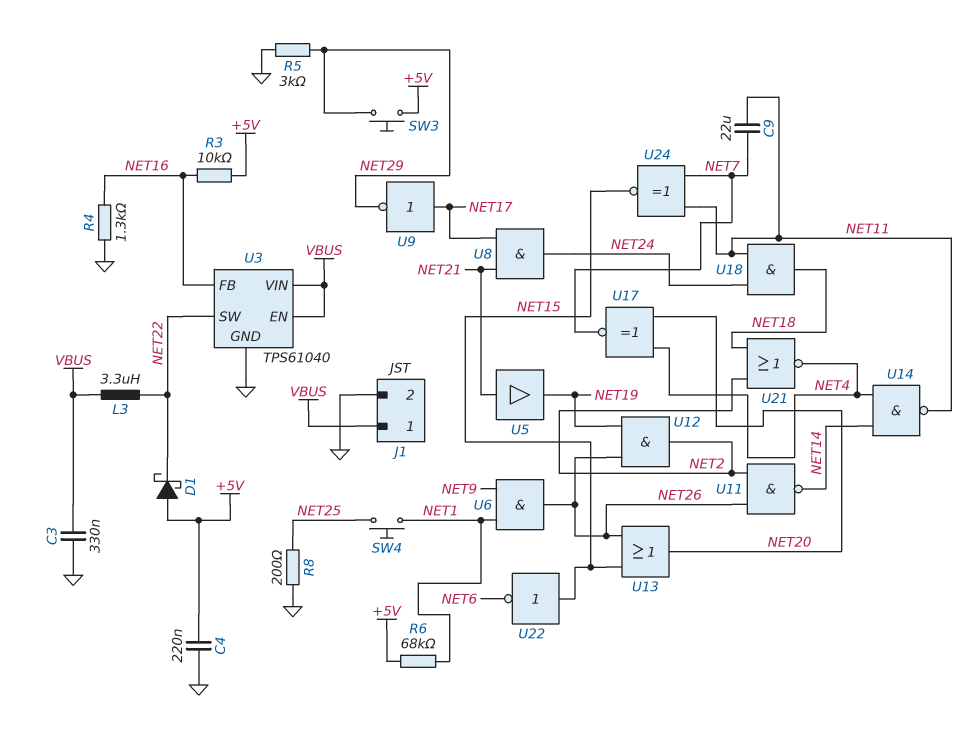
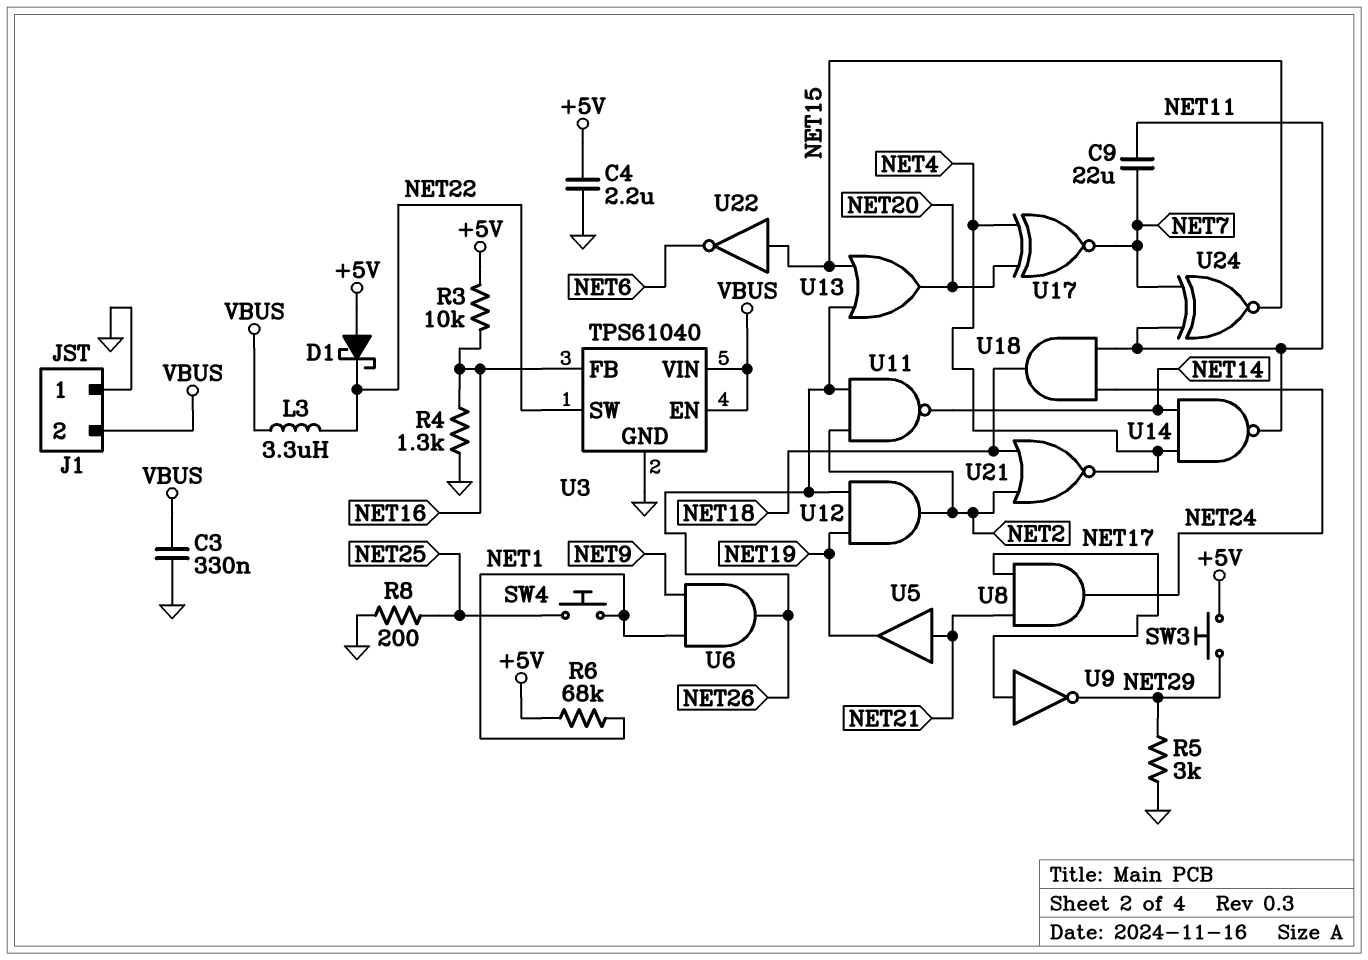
C4: 220nF (+5V, GND) -> 2.2uF (+5V, GND)
J1 pin 1: VBUS -> GND
J1 pin 2: GND -> VBUS

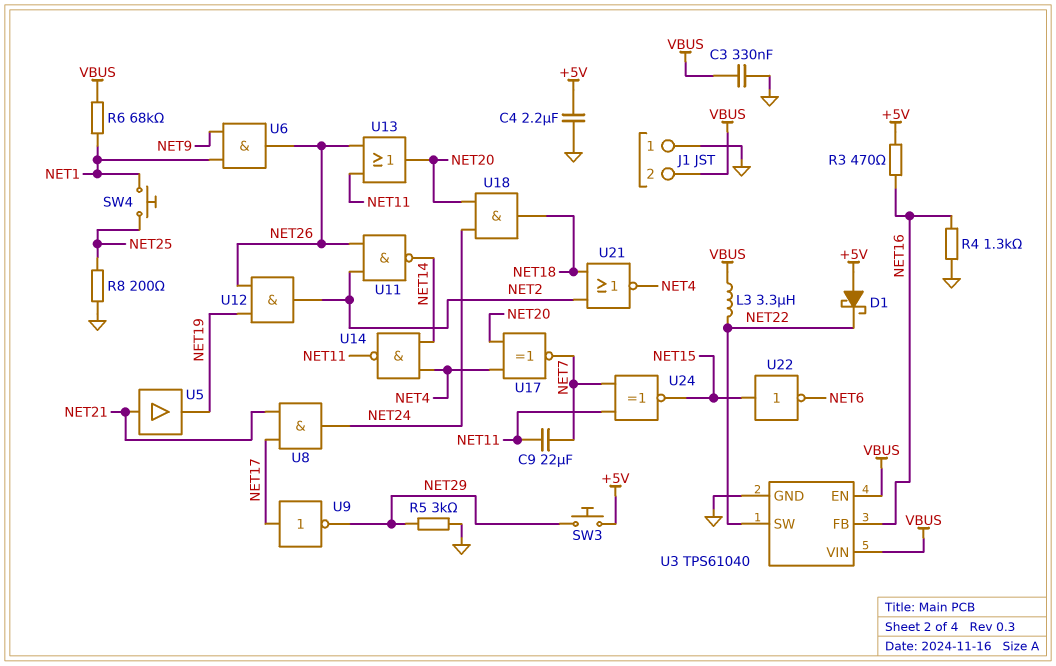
R3: 10k (+5V, NET16) -> 470 (+5V, NET16)
R6: 68k (+5V, NET1) -> 68k (NET1, VBUS)
U13: OR (in NET15, in NET26, out NET20) -> OR (in NET11, in NET26, out NET20)
U18: AND (in NET11, in NET24, out NET18) -> AND (in NET20, in NET24, out NET18)

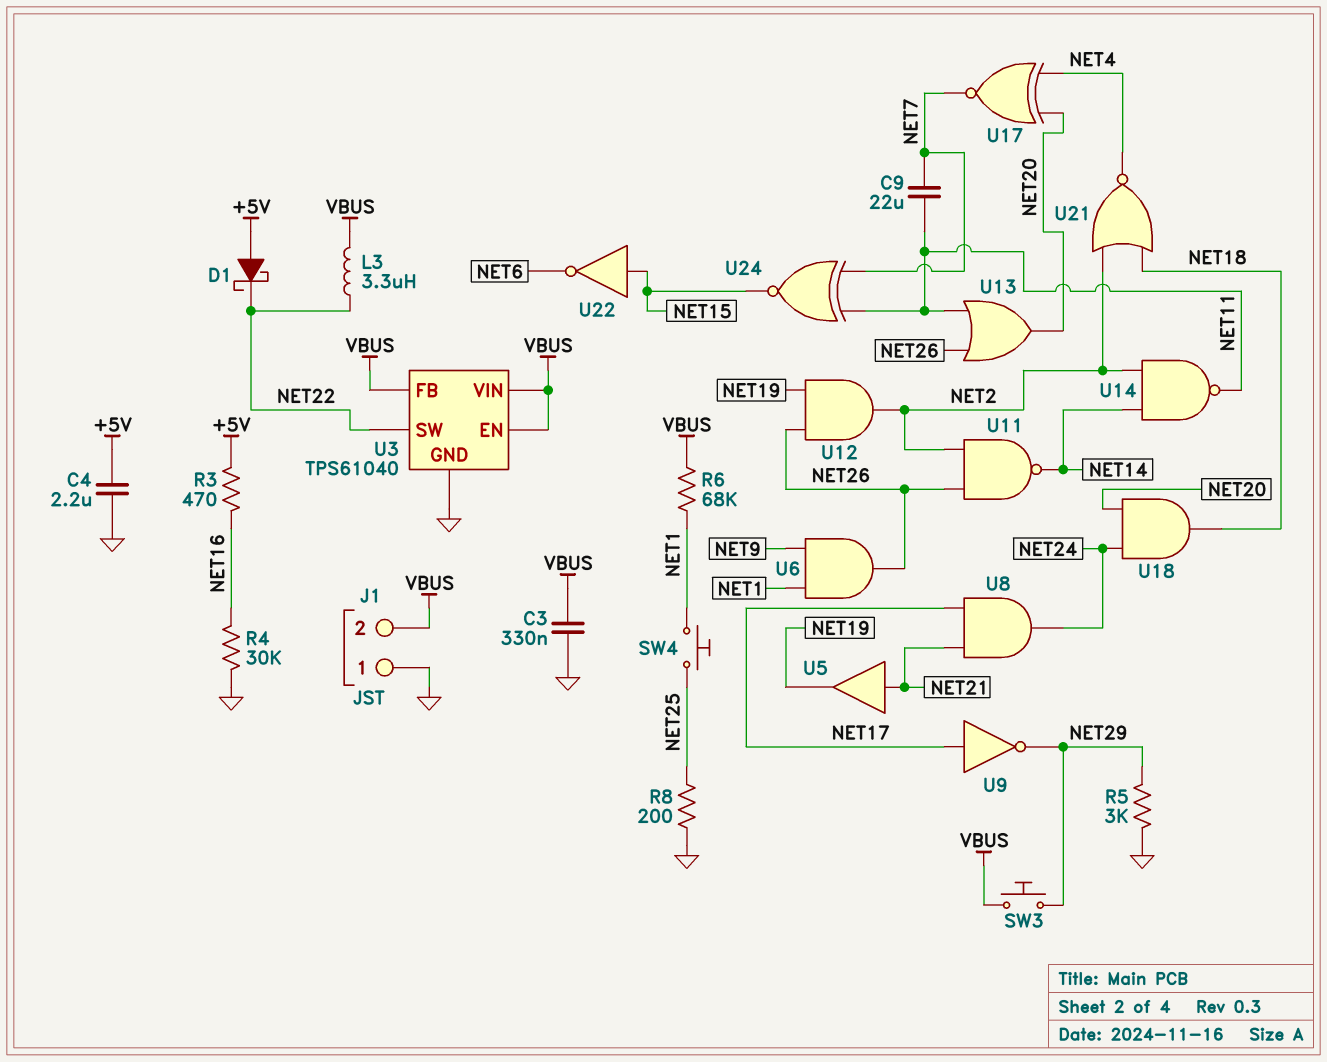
R4: 1.3k (GND, NET16) -> 30k (GND, NET16)
SW3: button (+5V, NET29) -> button (NET29, VBUS)
U3 pin FB: NET16 -> VBUS
U14: NAND (in NET4, in NET14, out NET11) -> NAND (in NET2, in NET14, out NET11)

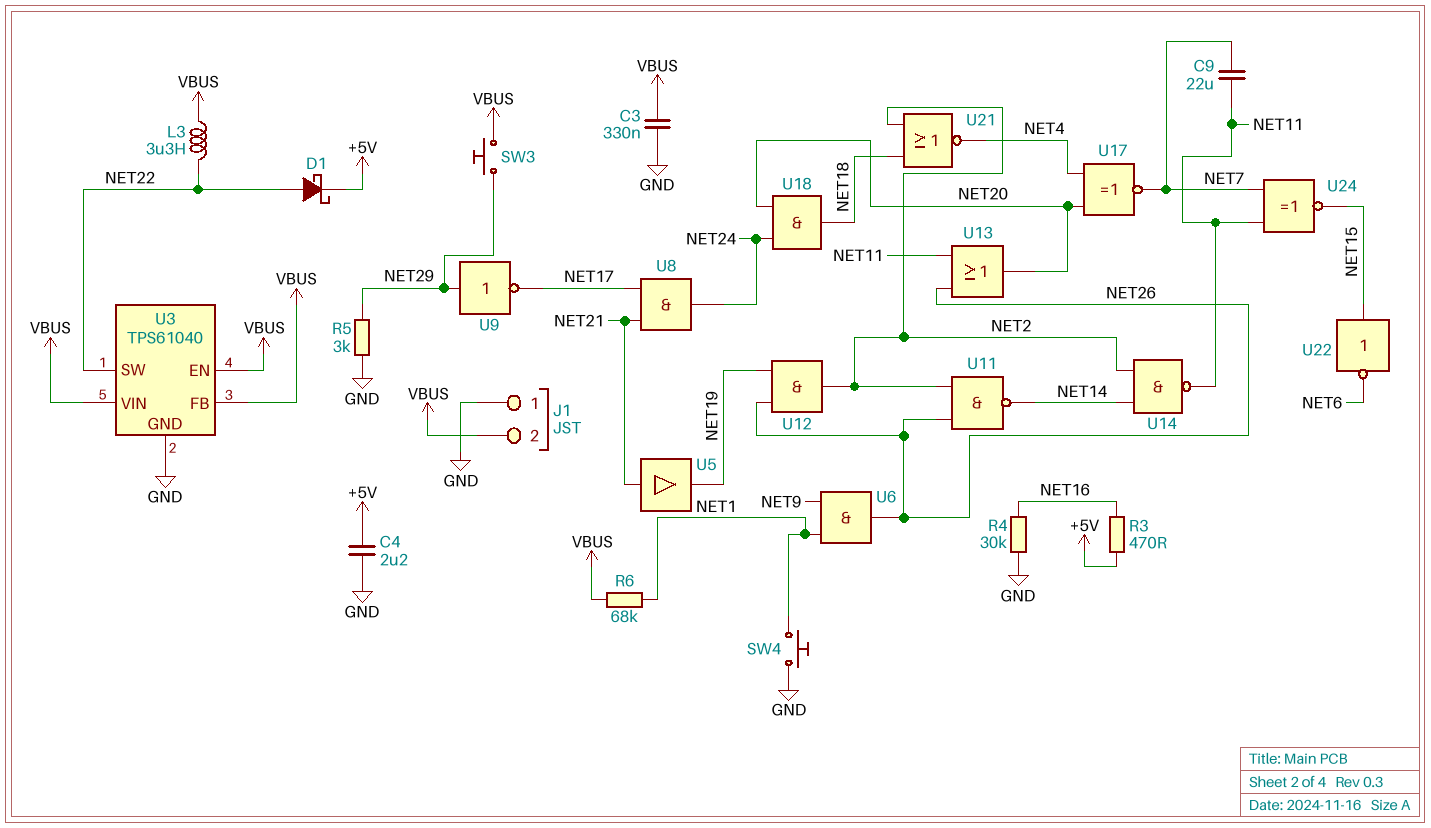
D1: schottky (A +5V, K NET22) -> schottky (A NET22, K +5V)
R8: 200 (GND, NET25) -> none
SW4: button (NET1, NET25) -> button (GND, NET1)
U9: NOT (in NET17, out NET29) -> NOT (in NET29, out NET17)

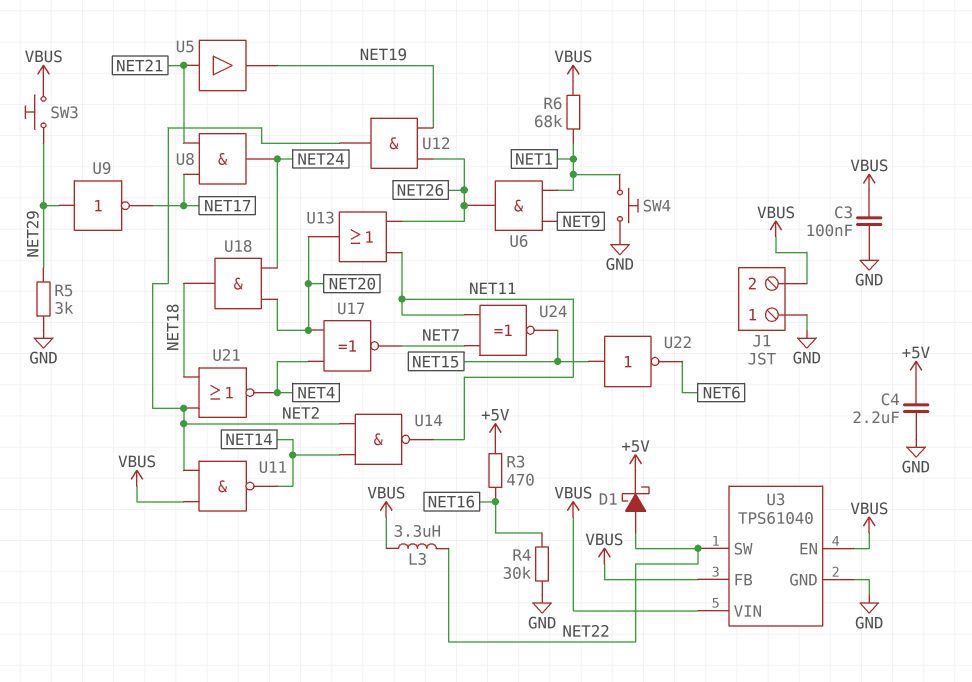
C3: 330nF (GND, VBUS) -> 100nF (GND, VBUS)
C9: 22uF (NET7, NET11) -> none
U11: NAND (in NET2, in NET26, out NET14) -> NAND (in NET2, in VBUS, out NET14)

